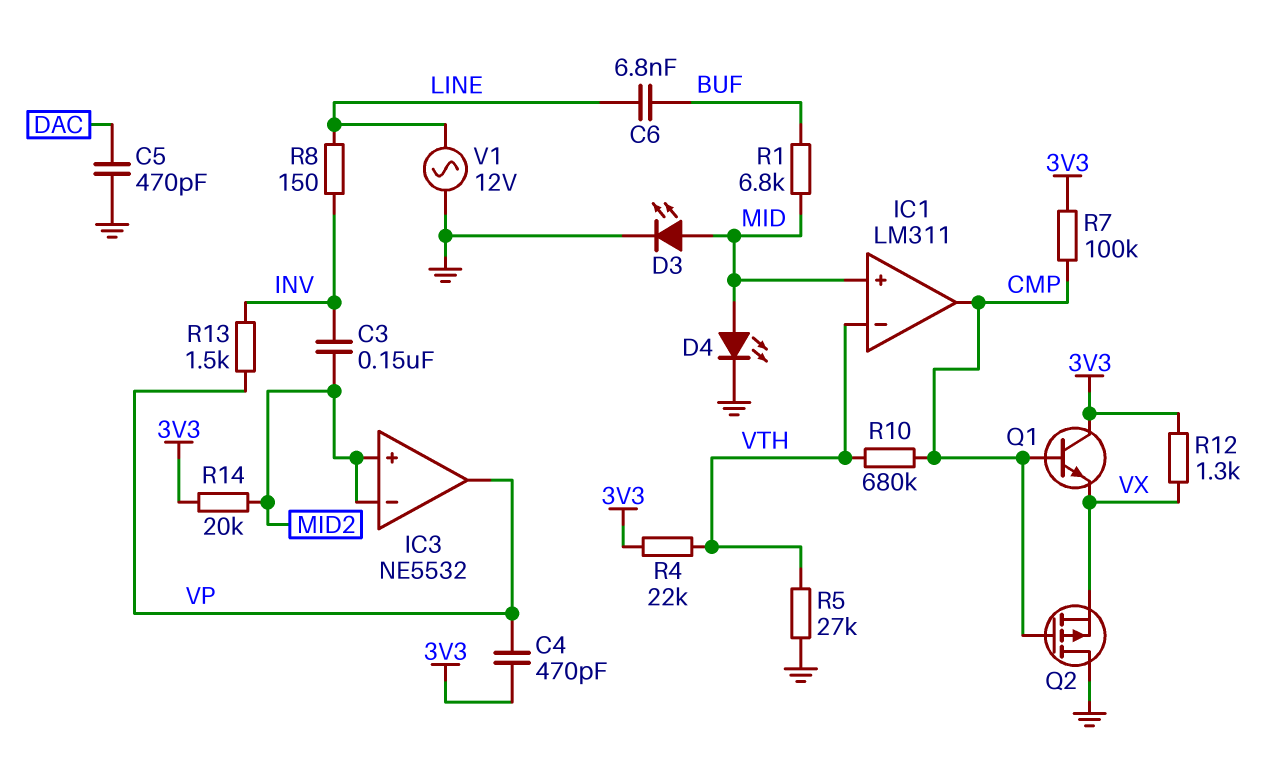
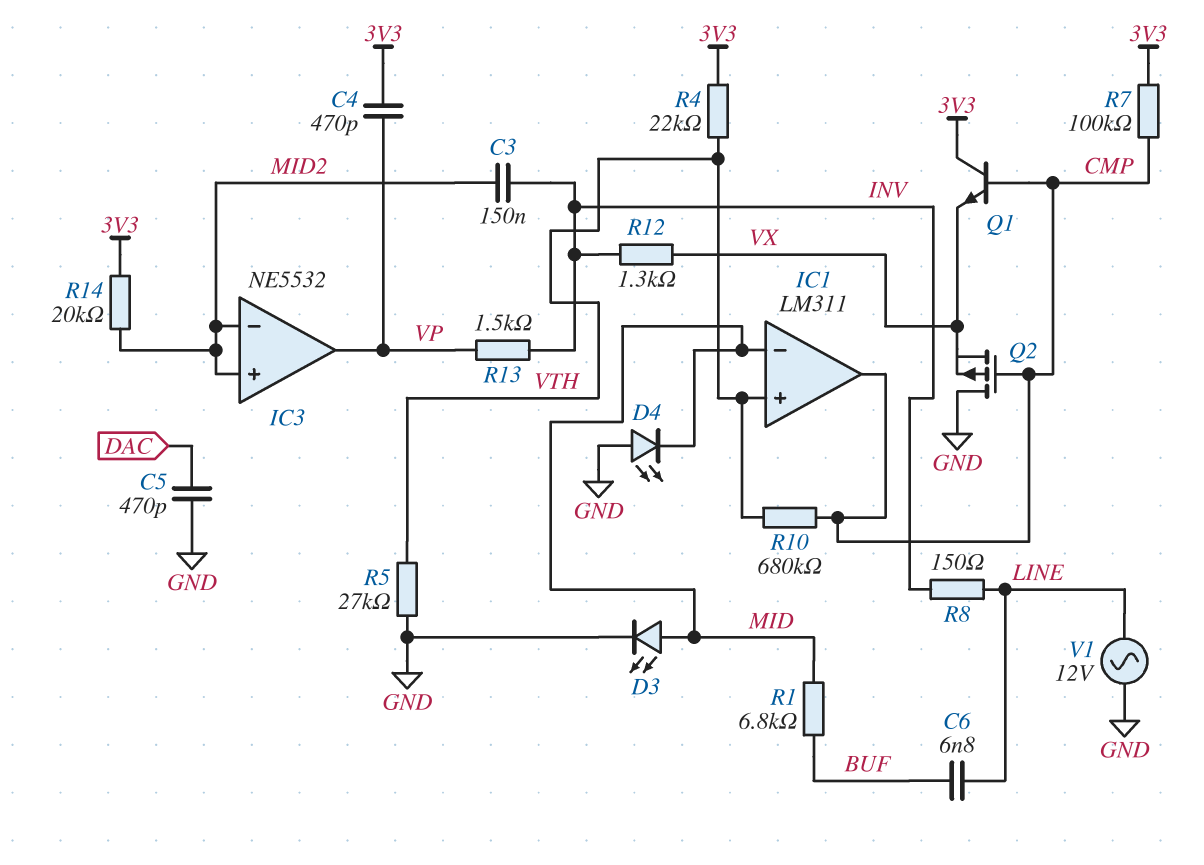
D4: LED (A MID, K GND) -> LED (A GND, K MID)
IC1 pin in+: MID -> VTH
IC1 pin in-: VTH -> MID
R12: 1.3k (3V3, VX) -> 1.3k (INV, VX)

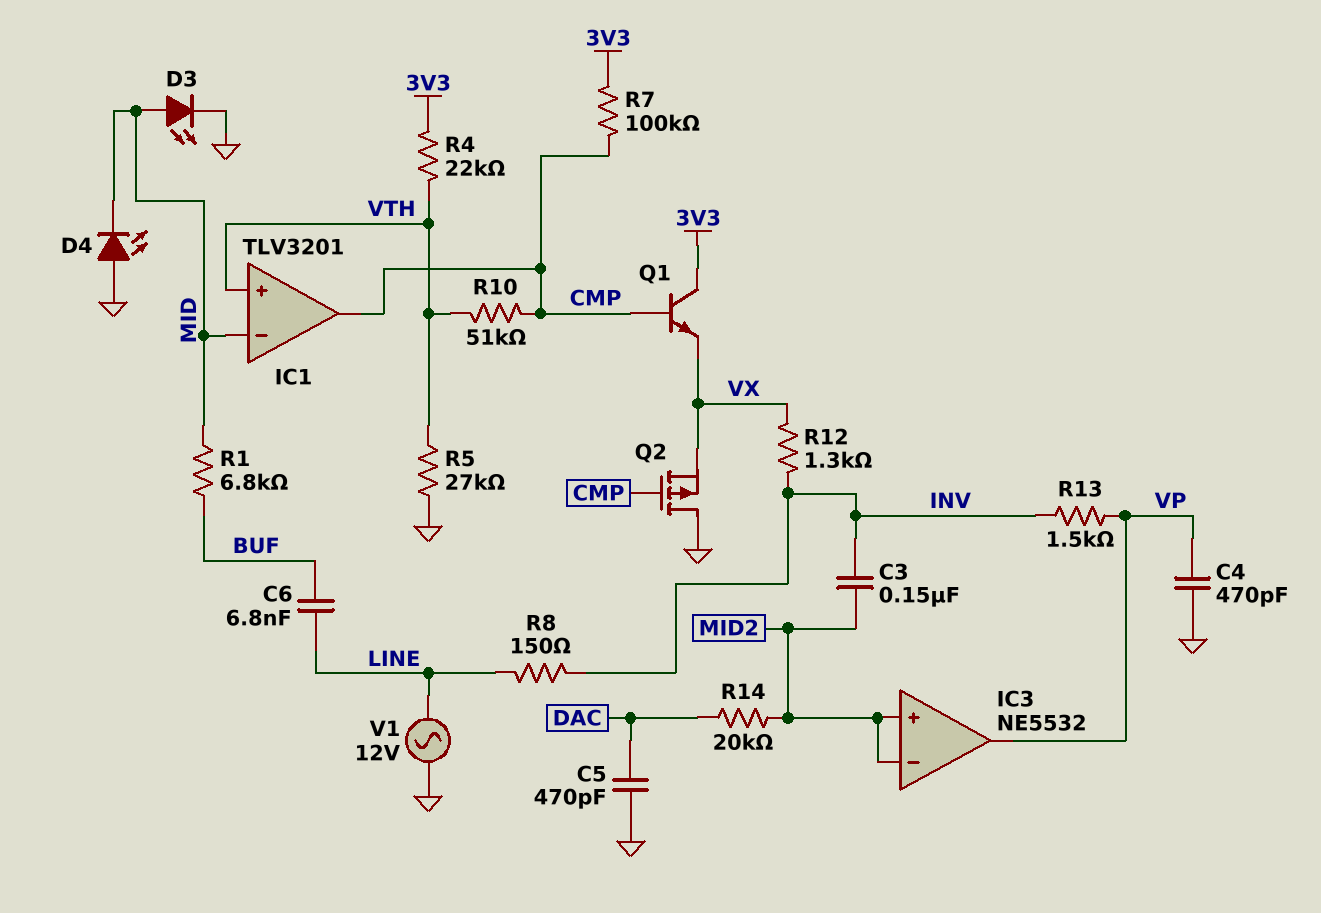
C4: 470pF (3V3, VP) -> 470pF (GND, VP)
IC1: LM311 -> TLV3201
R10: 680k (CMP, VTH) -> 51k (CMP, VTH)
R14: 20k (3V3, MID2) -> 20k (DAC, MID2)

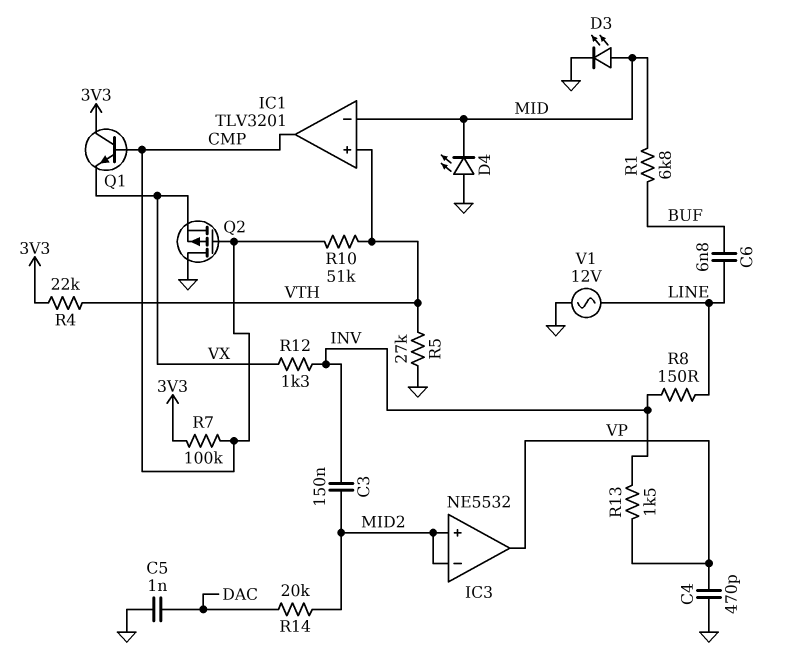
C5: 470pF (DAC, GND) -> 1nF (DAC, GND)

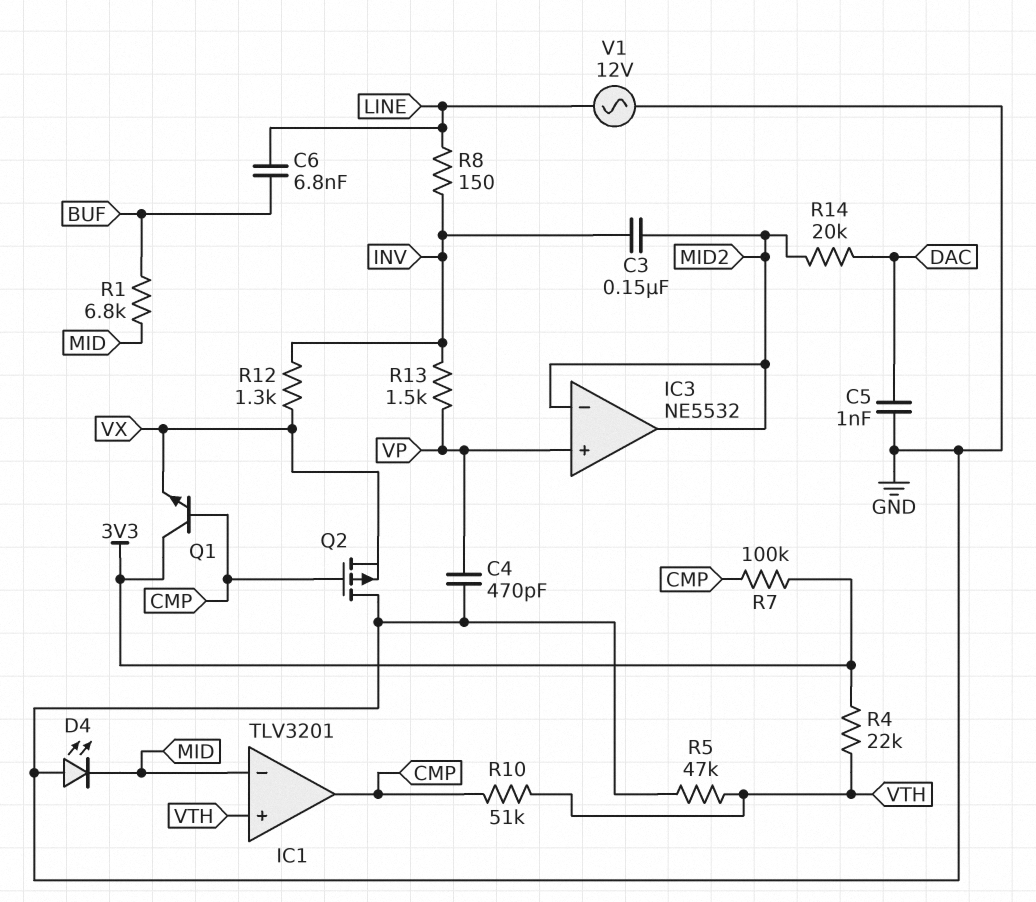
D3: LED (A MID, K GND) -> none
IC3 pin in+: MID2 -> VP
IC3 pin out: VP -> MID2
R5: 27k (GND, VTH) -> 47k (GND, VTH)

